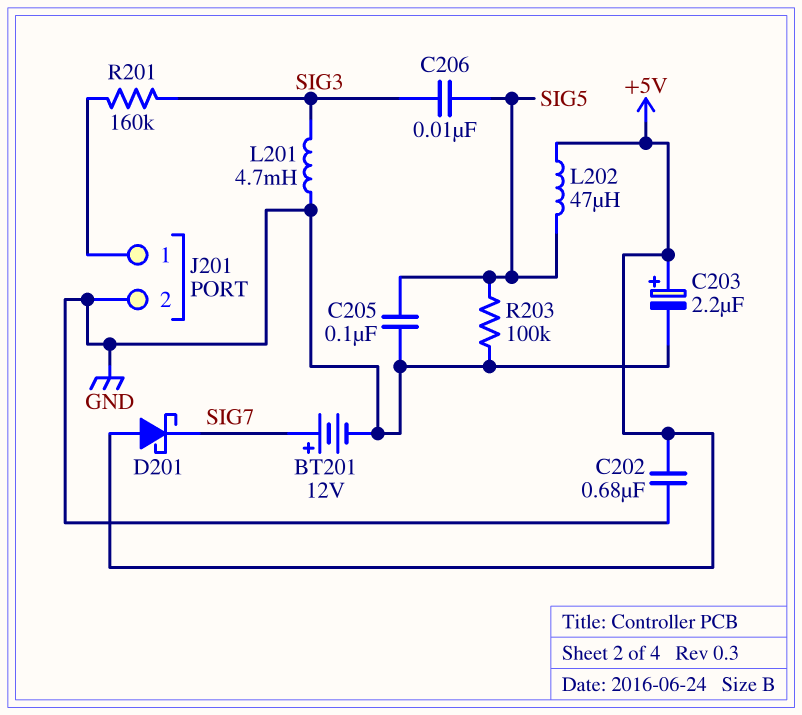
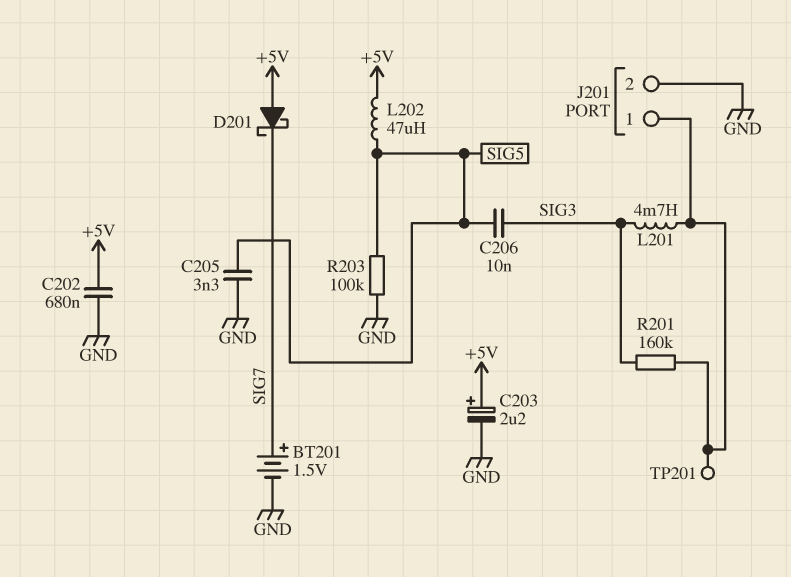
BT201: 12V (plus SIG7, minus GND) -> 1.5V (plus SIG7, minus GND)
C205: 100nF (GND, SIG5) -> 3.3nF (GND, SIG5)
L201: 4.7mH (GND, SIG3) -> 4.7mH (J201/1, SIG3)
TP201: none -> test point (J201/1)

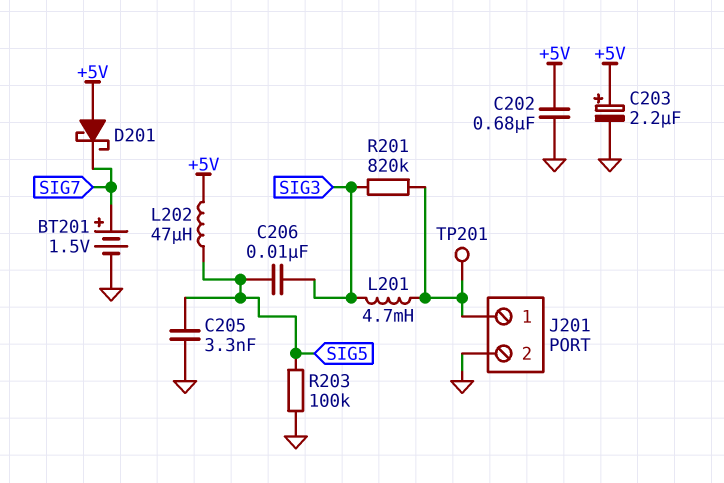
R201: 160k (J201/1, SIG3) -> 820k (J201/1, SIG3)

